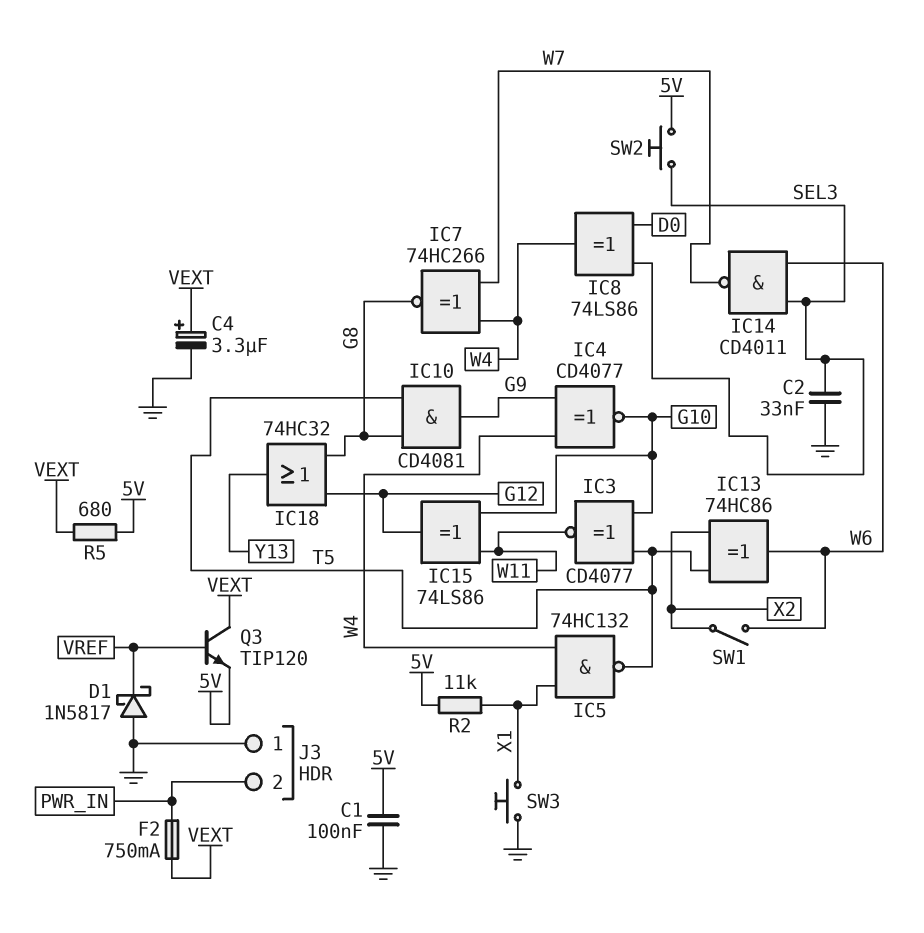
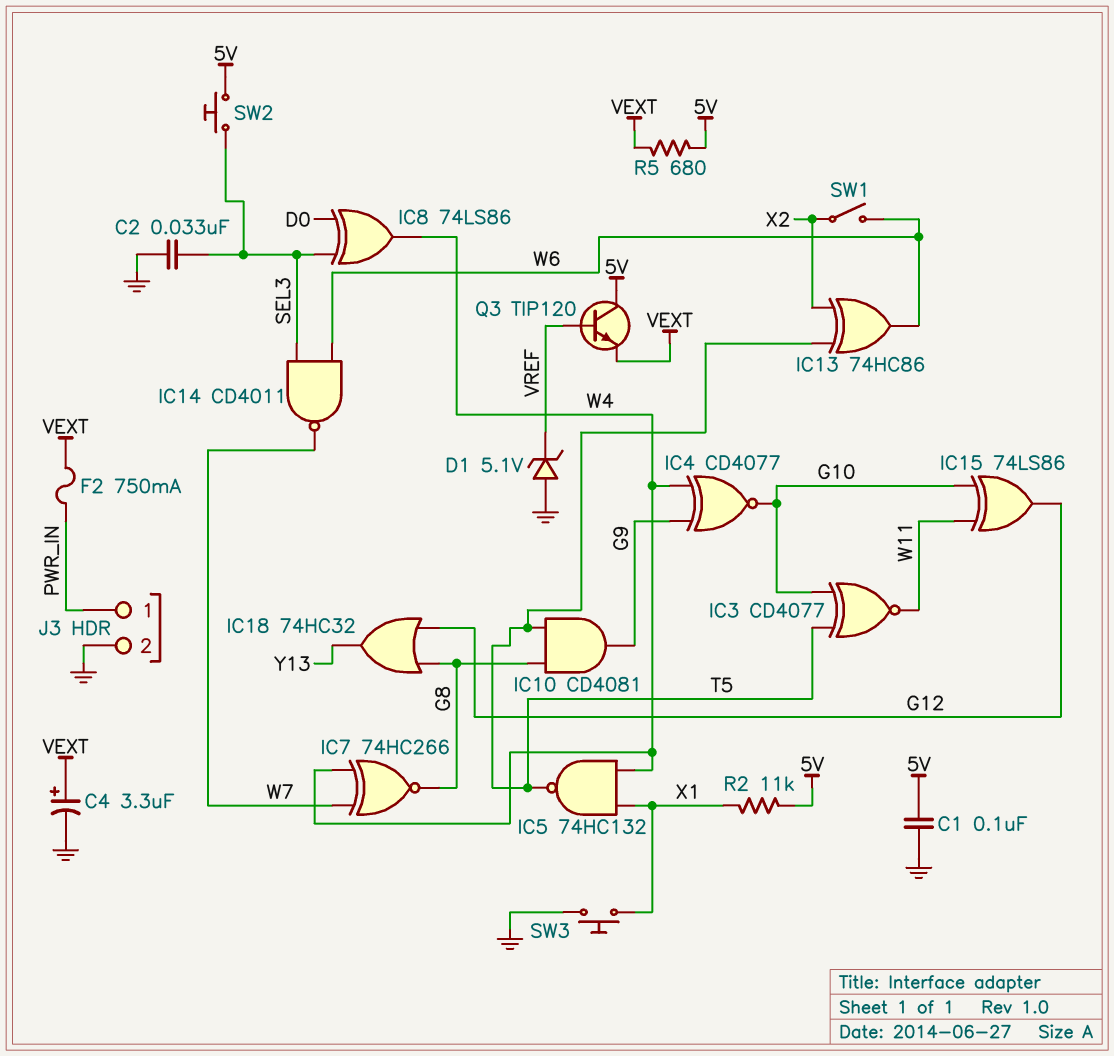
D1: schottky 1N5817 (A GND, K VREF) -> zener 5.1V (A GND, K VREF)
J3 pin 1: GND -> PWR_IN
J3 pin 2: PWR_IN -> GND
Q3: NPN TIP120 (B VREF, C VEXT, E 5V) -> NPN TIP120 (B VREF, C 5V, E VEXT)

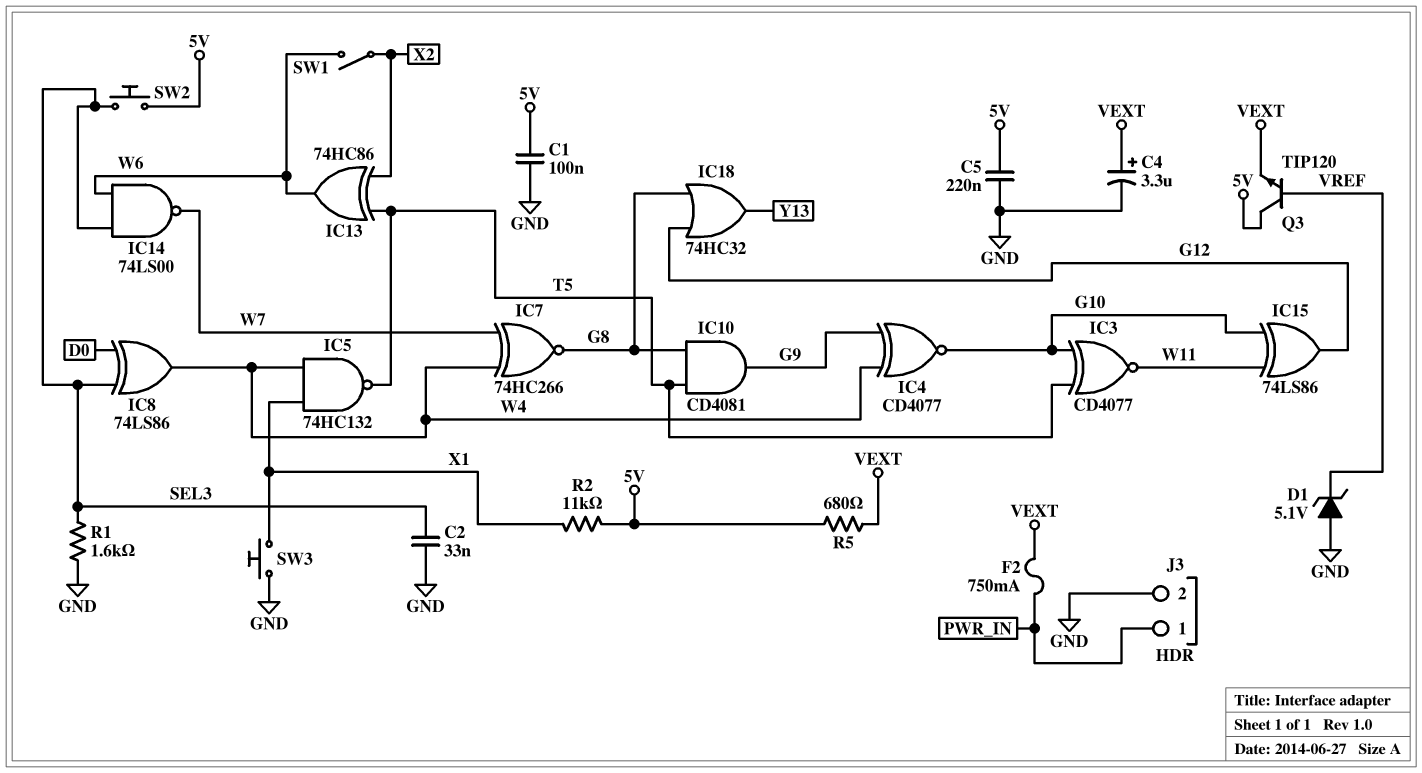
C5: none -> 220nF (5V, GND)
IC14: NAND CD4011 (in SEL3, in W6, out W7) -> NAND 74LS00 (in SEL3, in W6, out W7)
R1: none -> 1.6k (GND, SEL3)

